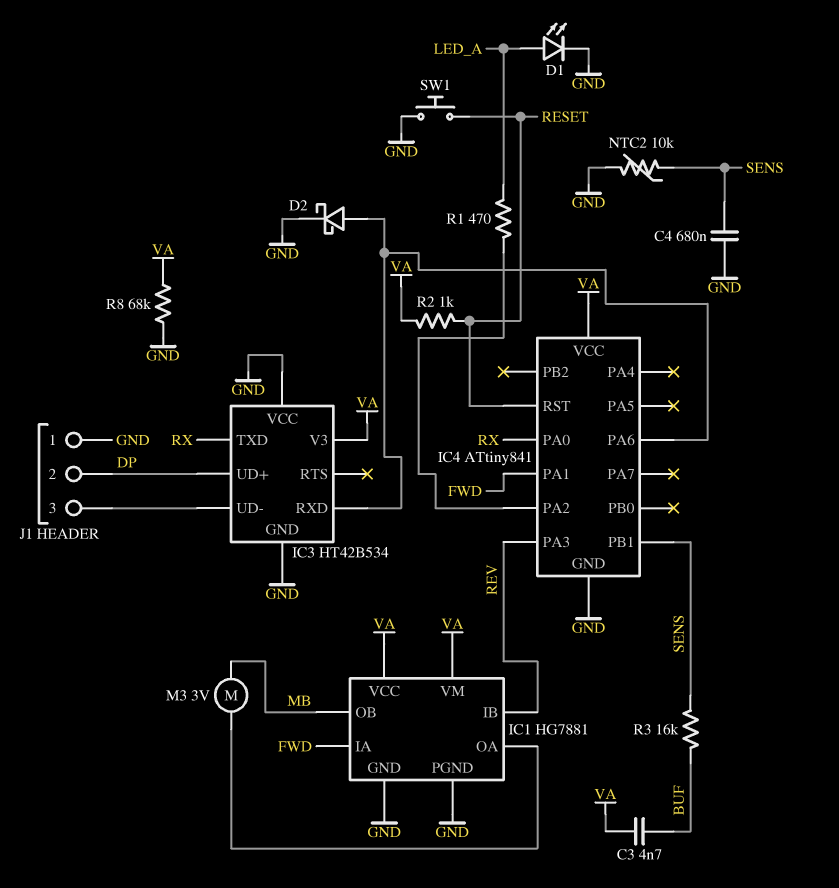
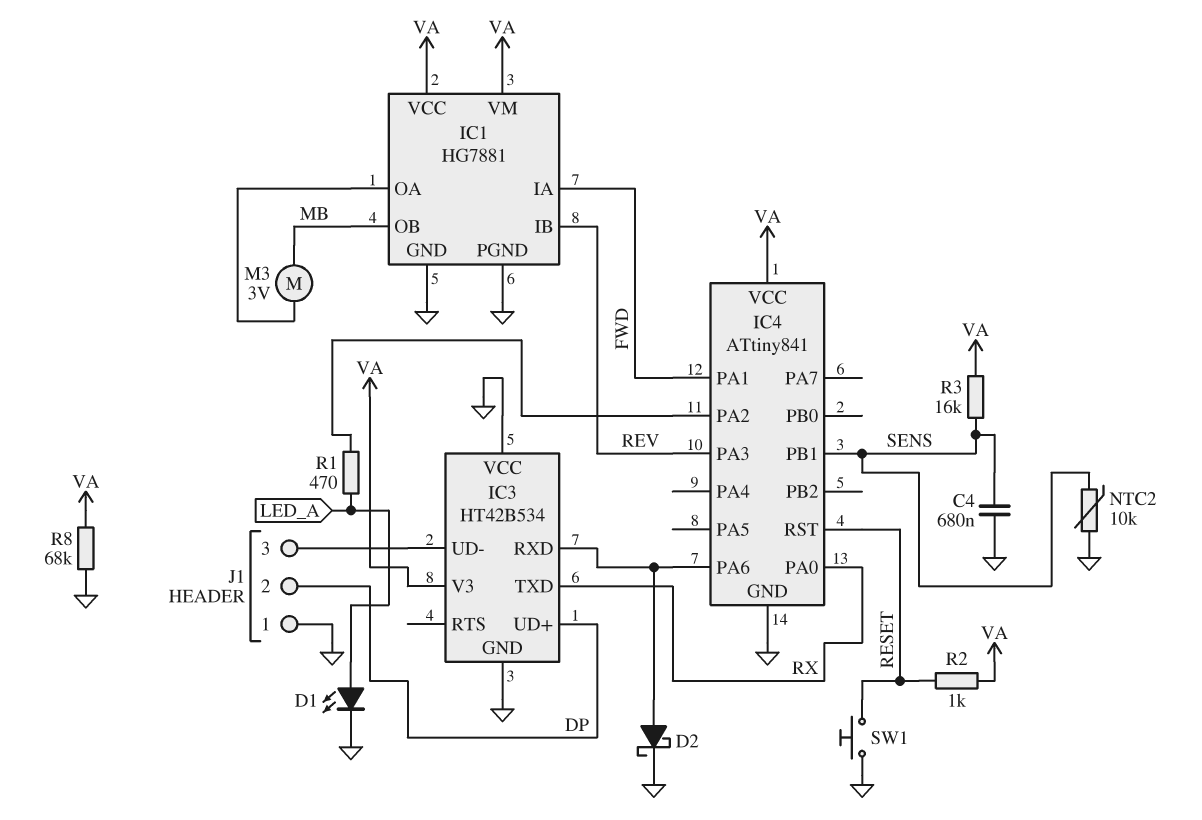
C3: 4.7nF (BUF, VA) -> none
R3: 16k (BUF, SENS) -> 16k (SENS, VA)

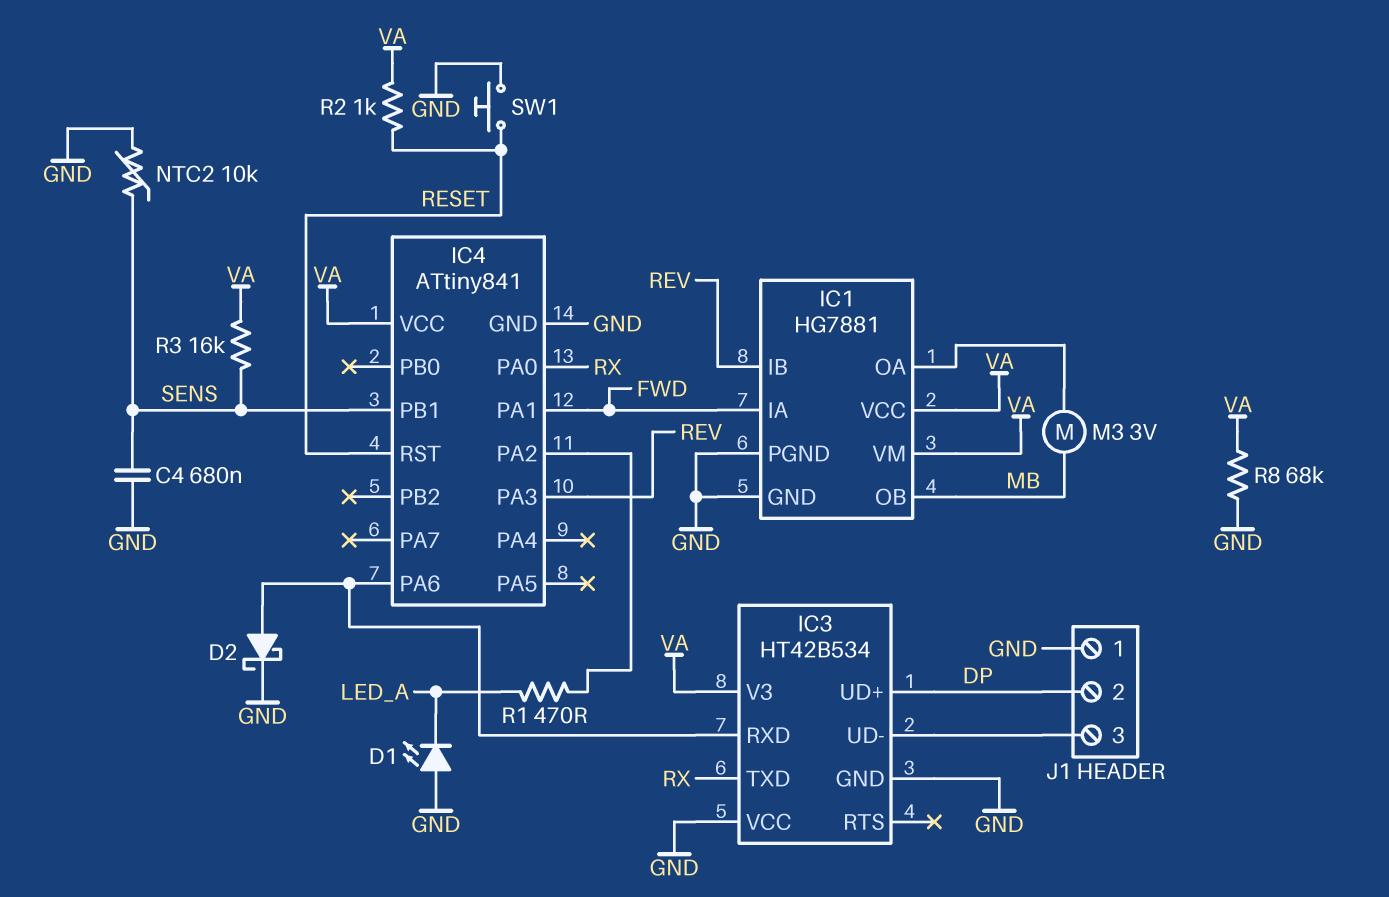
D1: LED (A LED_A, K GND) -> LED (A GND, K LED_A)

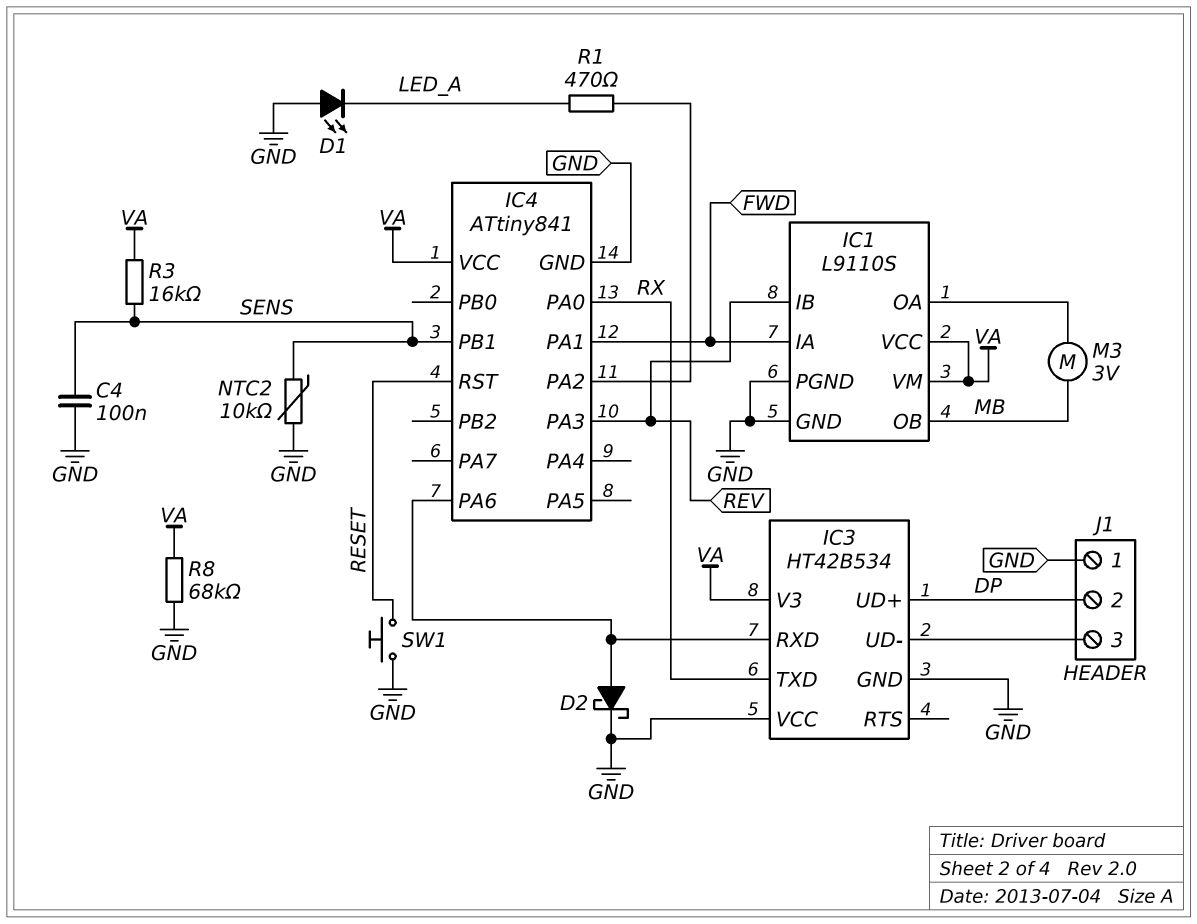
C4: 680nF (GND, SENS) -> 100nF (GND, SENS)
IC1: HG7881 -> L9110S
R2: 1k (RESET, VA) -> none

